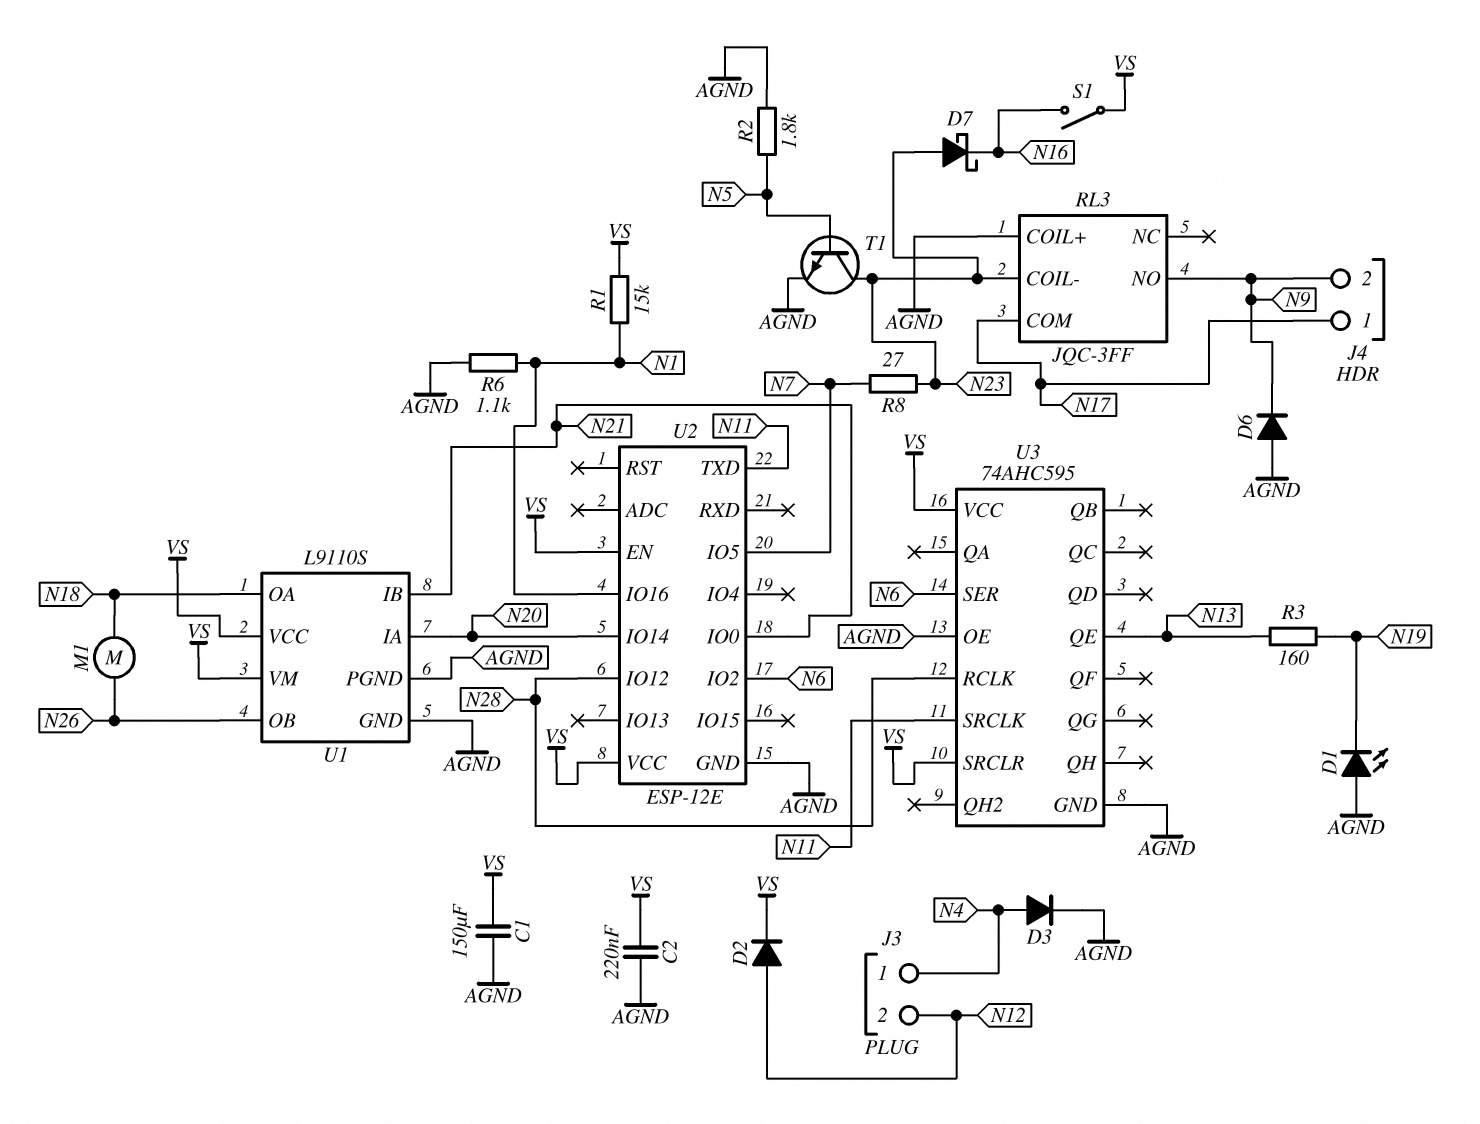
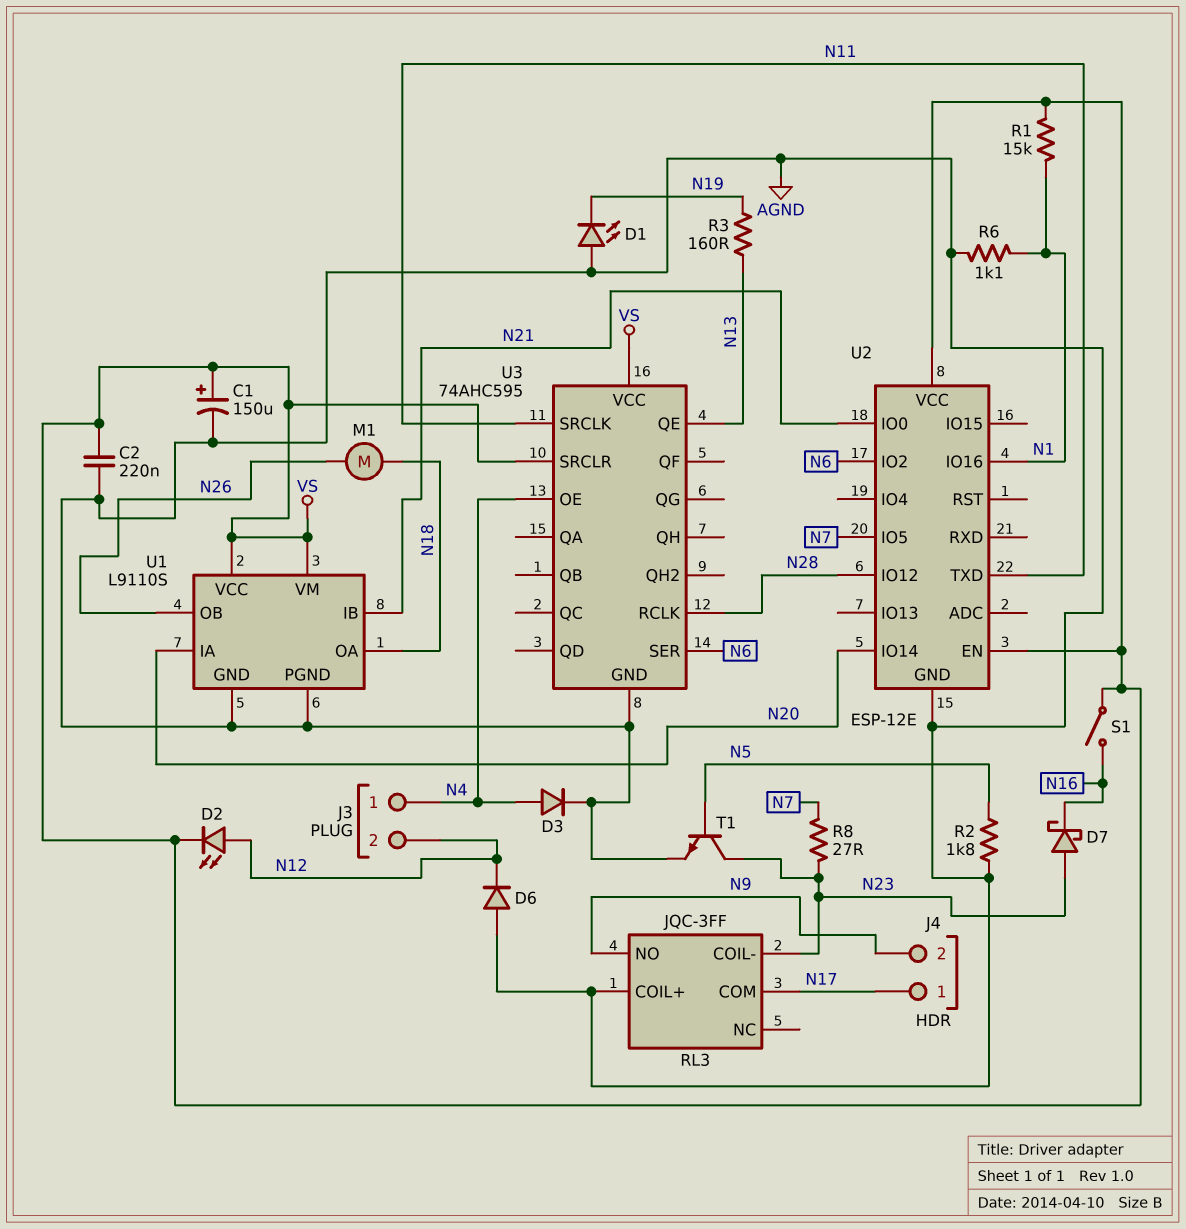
C1: 150uF (AGND, VS) -> 150uF (plus VS, minus AGND)
D2: diode (A N12, K VS) -> LED (A N12, K VS)
D6: diode (A AGND, K N9) -> diode (A AGND, K N12)
U3 pin OE: AGND -> N4

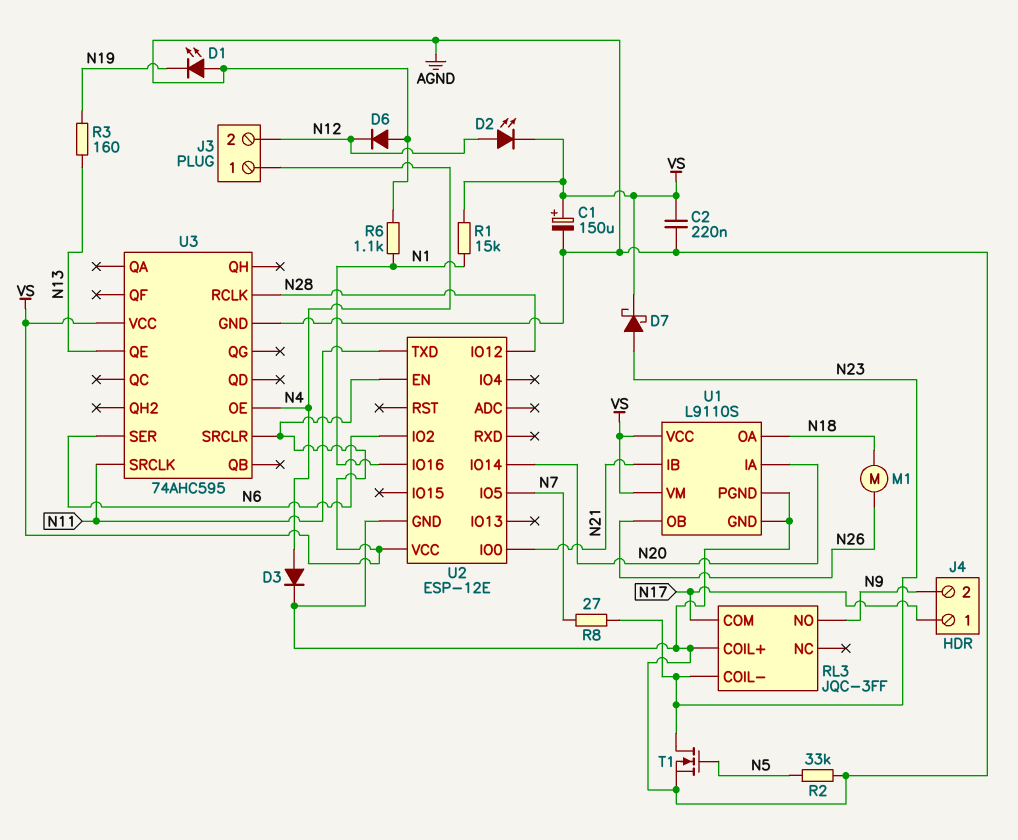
D7: schottky (A N23, K N16) -> schottky (A N23, K VS)
R2: 1.8k (AGND, N5) -> 33k (AGND, N5)
S1: switch (N16, VS) -> none
T1: NPN (B N5, C N23, E AGND) -> NMOS (G N5, D N23, S AGND)

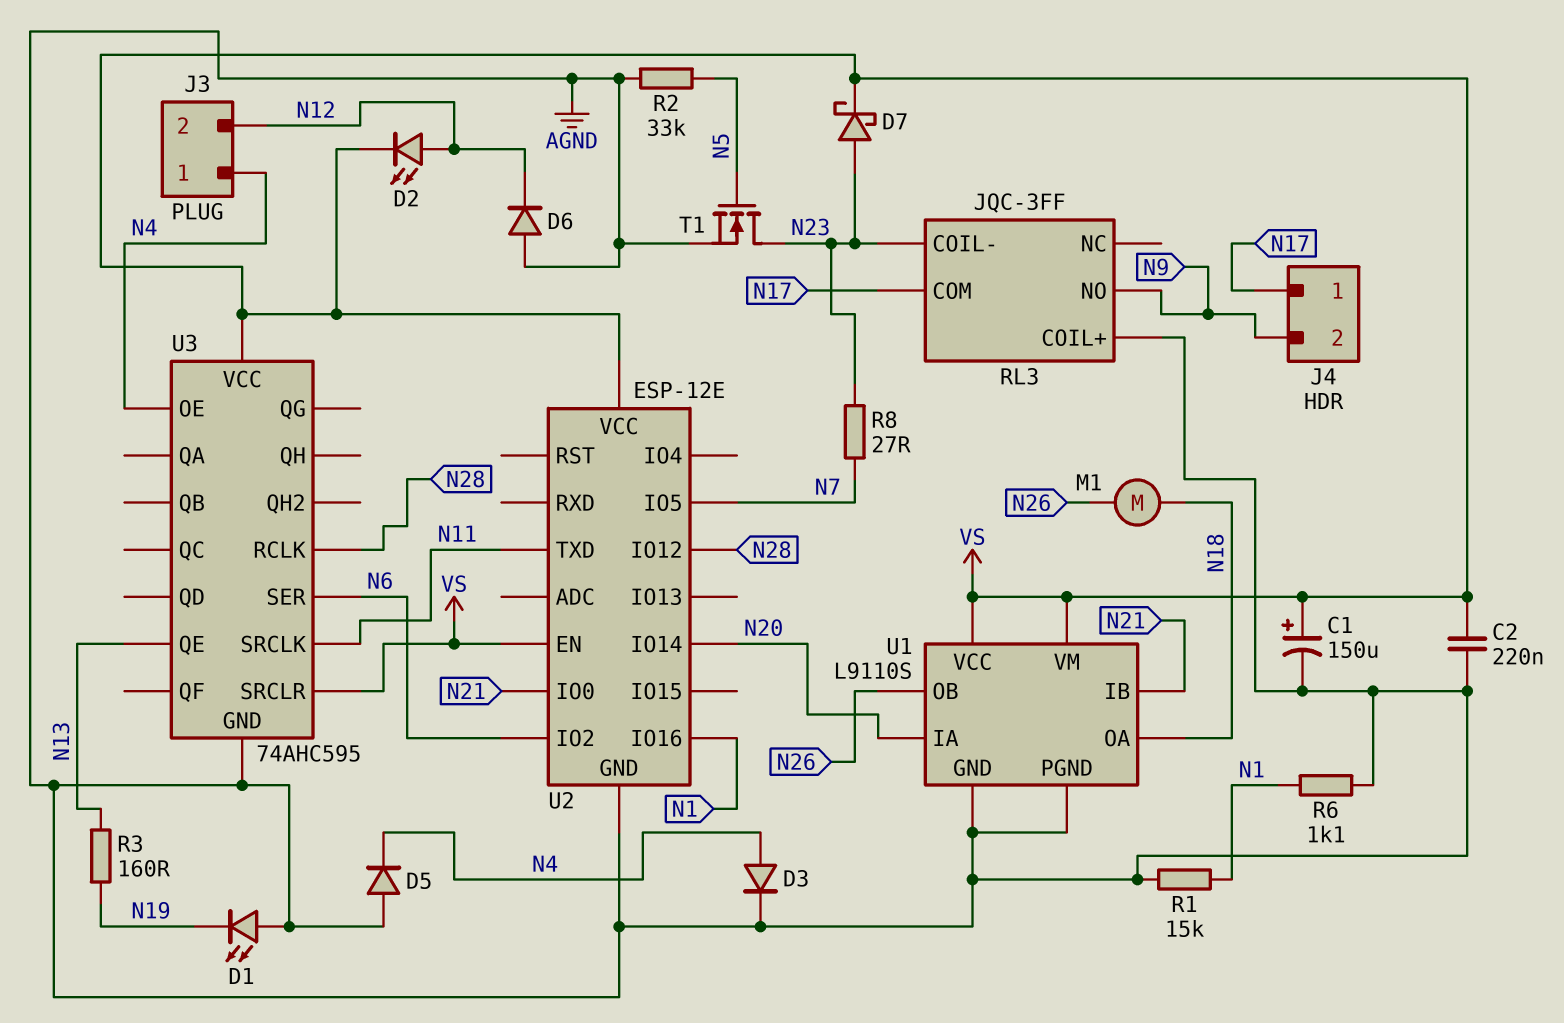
D5: none -> diode (A AGND, K N4)
R1: 15k (N1, VS) -> 15k (AGND, N1)

